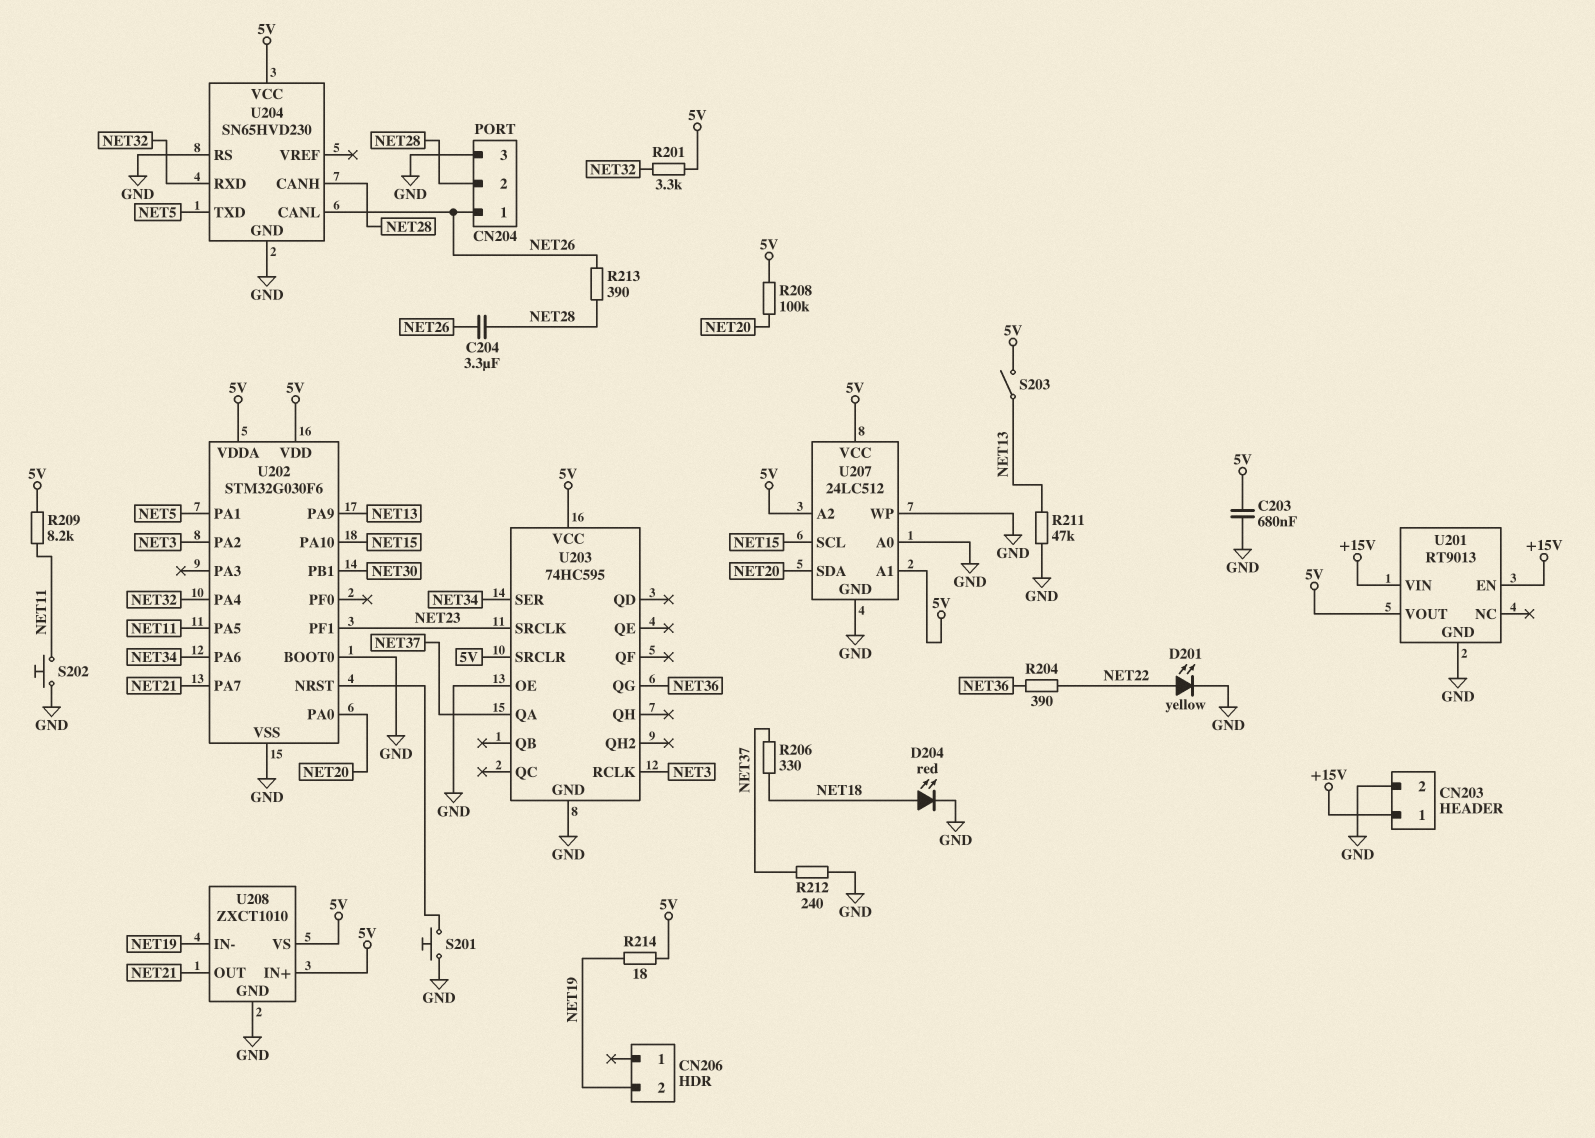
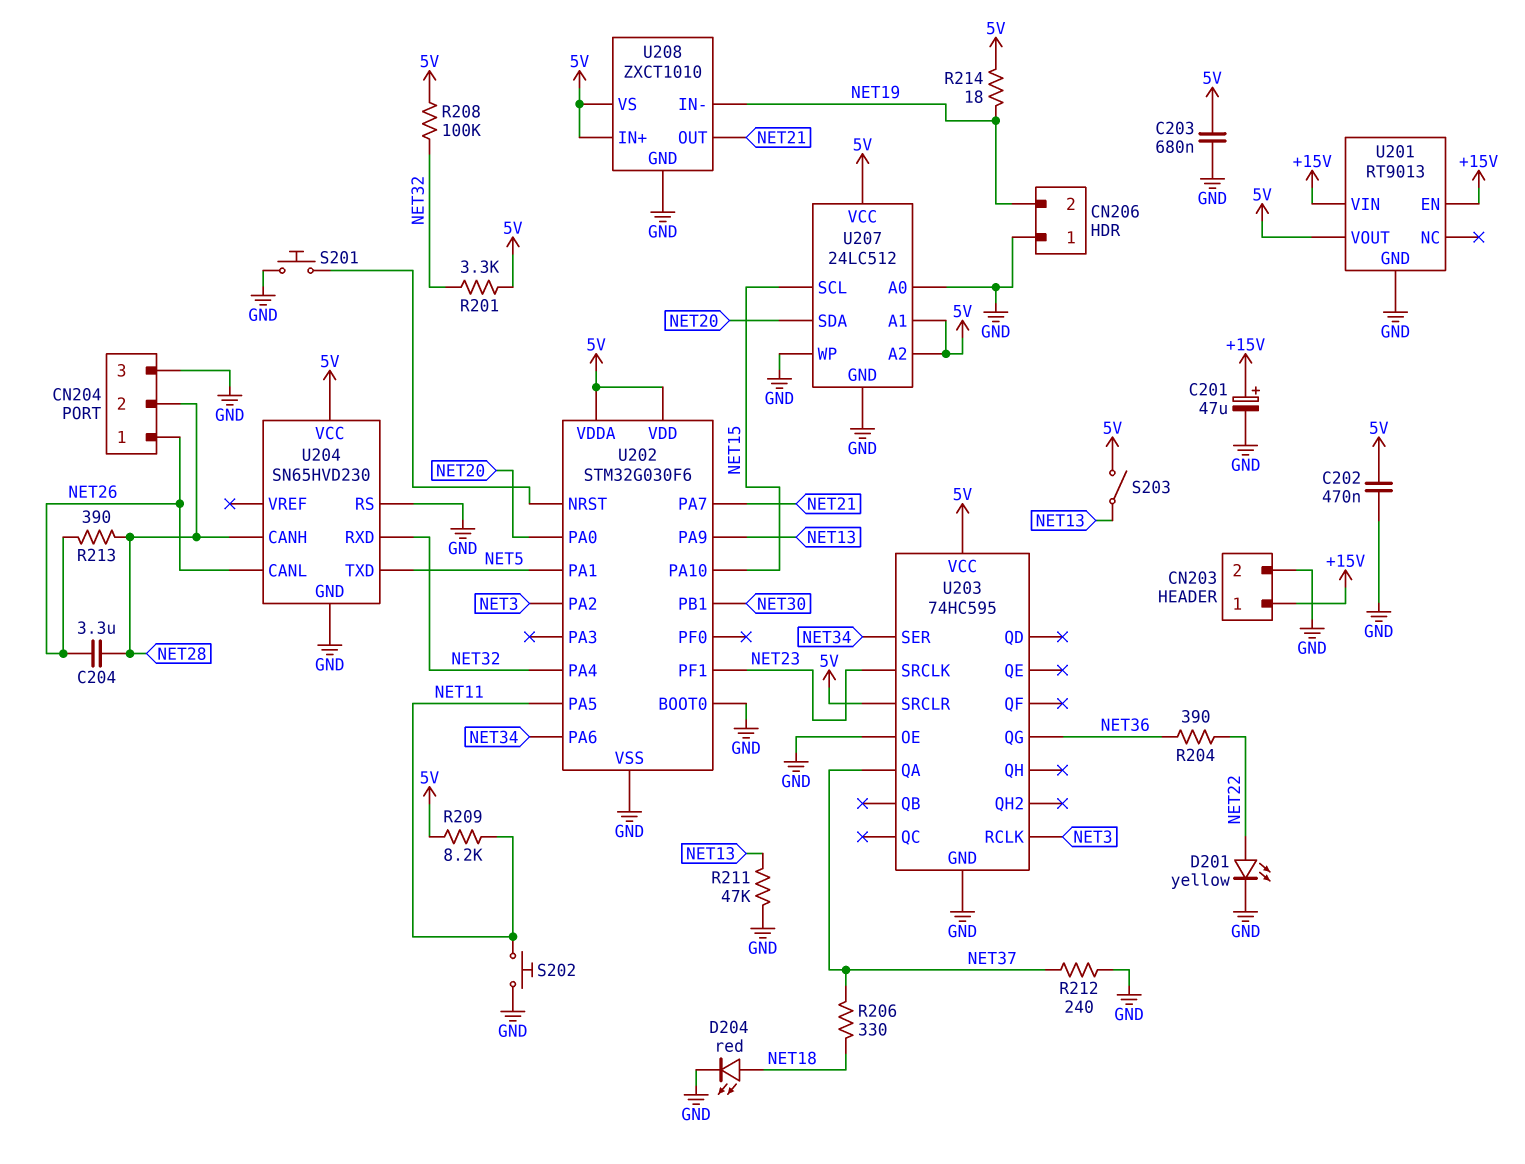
C201: none -> 47uF (plus +15V, minus GND)
C202: none -> 470nF (5V, GND)
CN206 pin 1: none -> GND
R208: 100k (5V, NET20) -> 100k (5V, NET32)

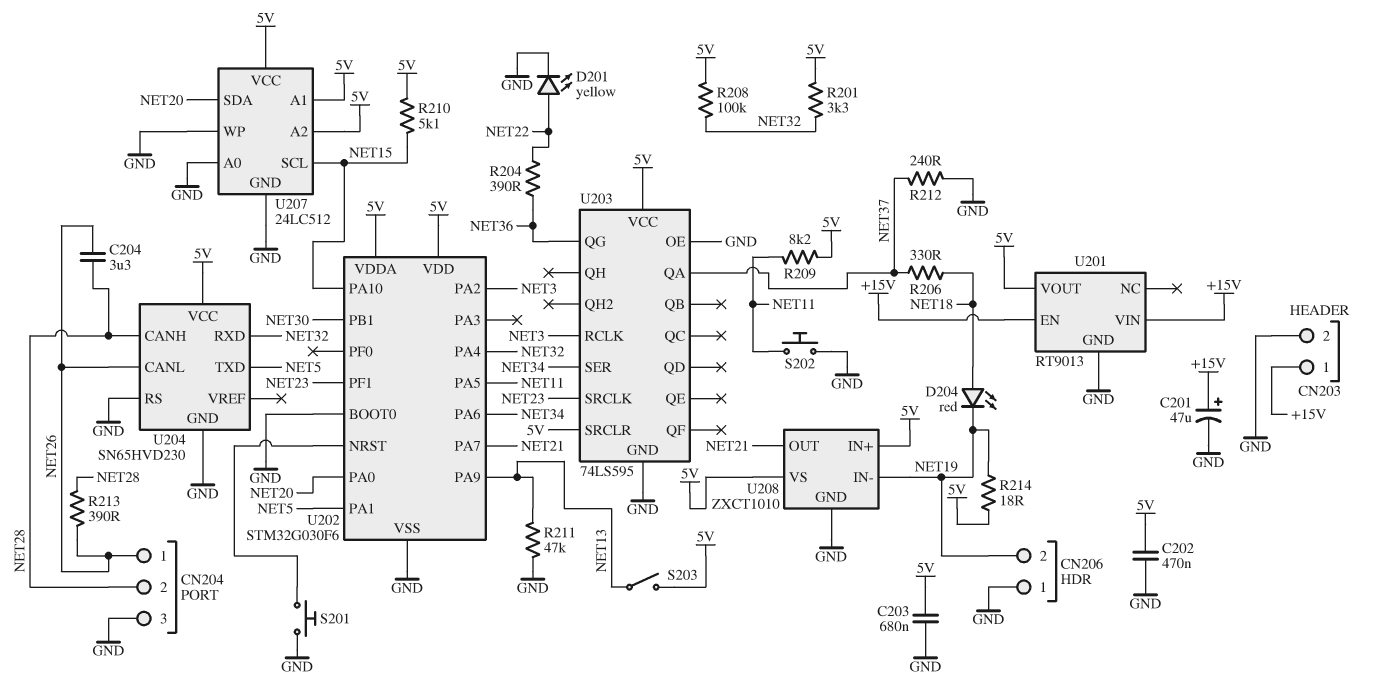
D204: LED red (A NET18, K GND) -> LED red (A NET18, K NET19)
R210: none -> 5.1k (5V, NET15)
U203: 74HC595 -> 74LS595

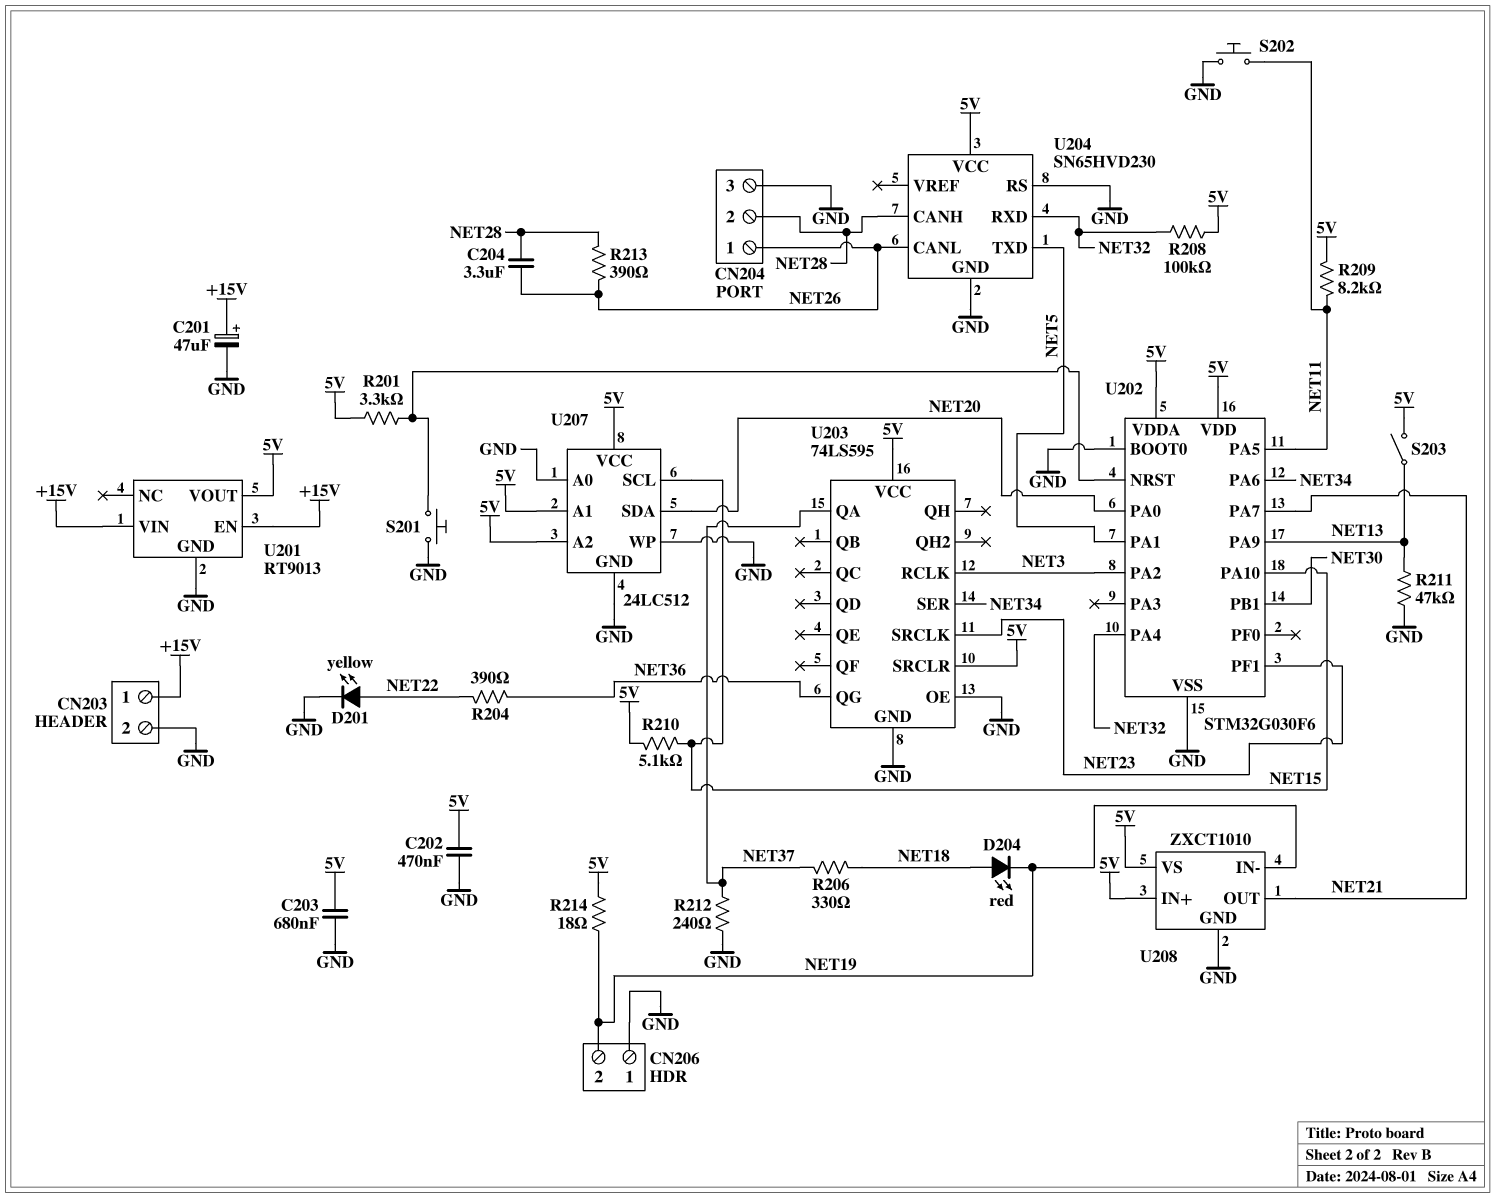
R201: 3.3k (5V, NET32) -> 3.3k (5V, U202/NRST)

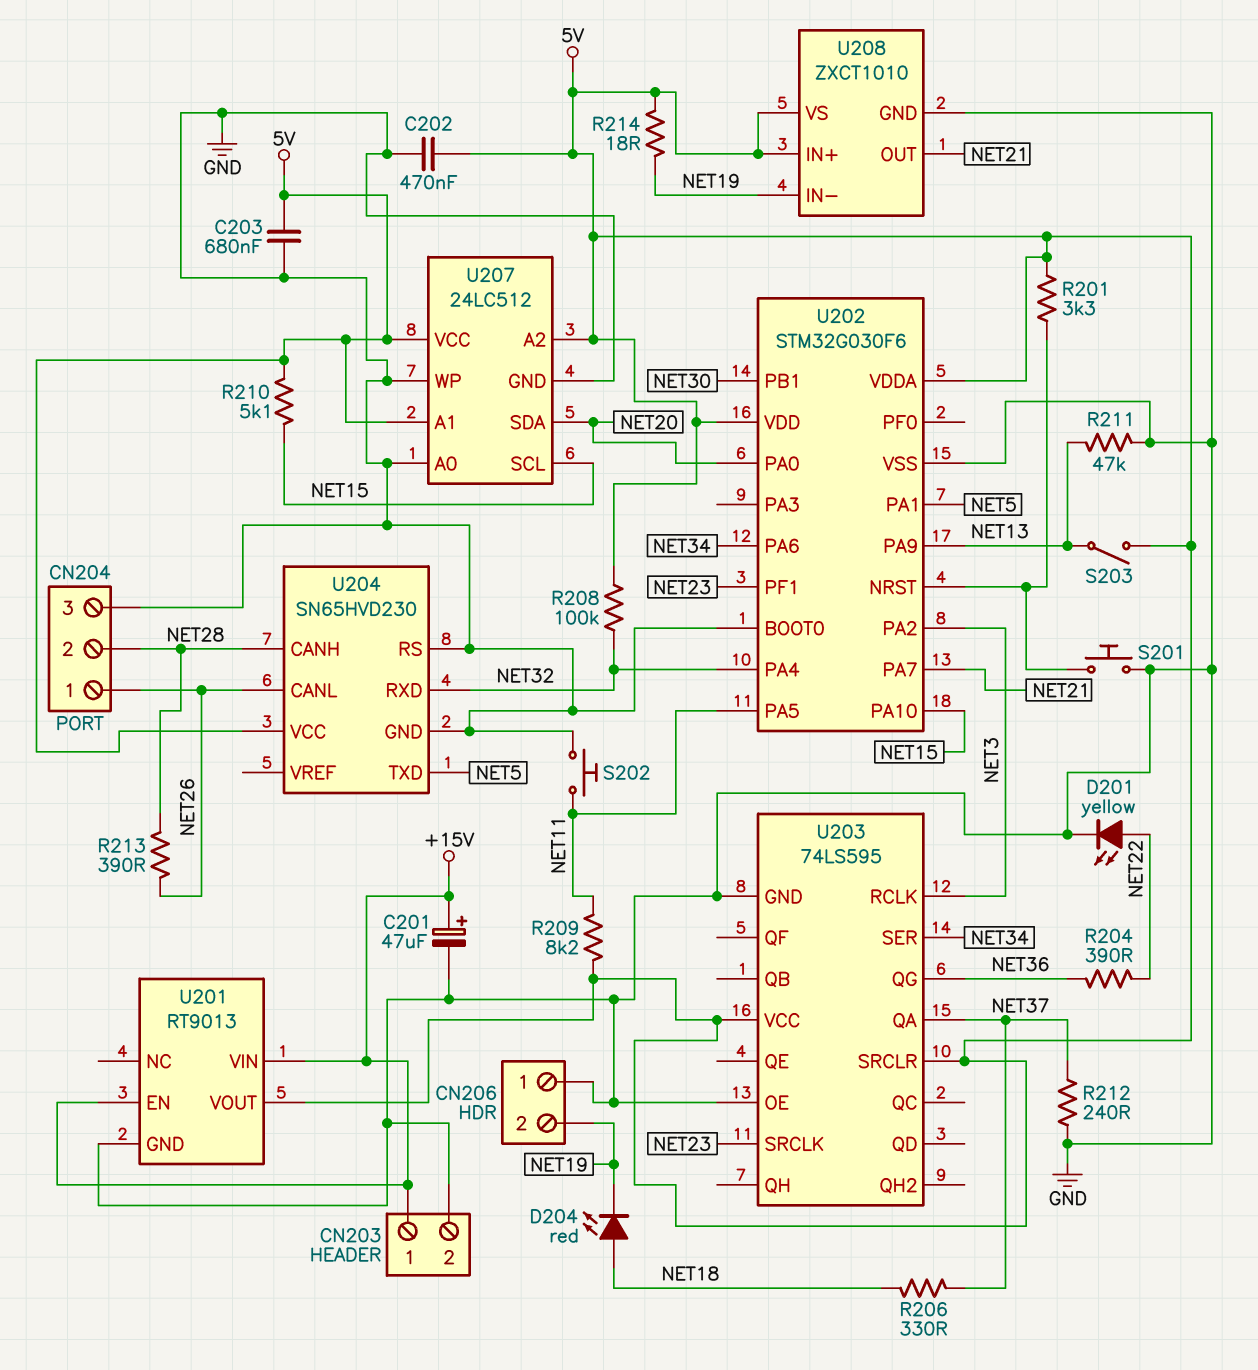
C204: 3.3uF (NET26, NET28) -> none

